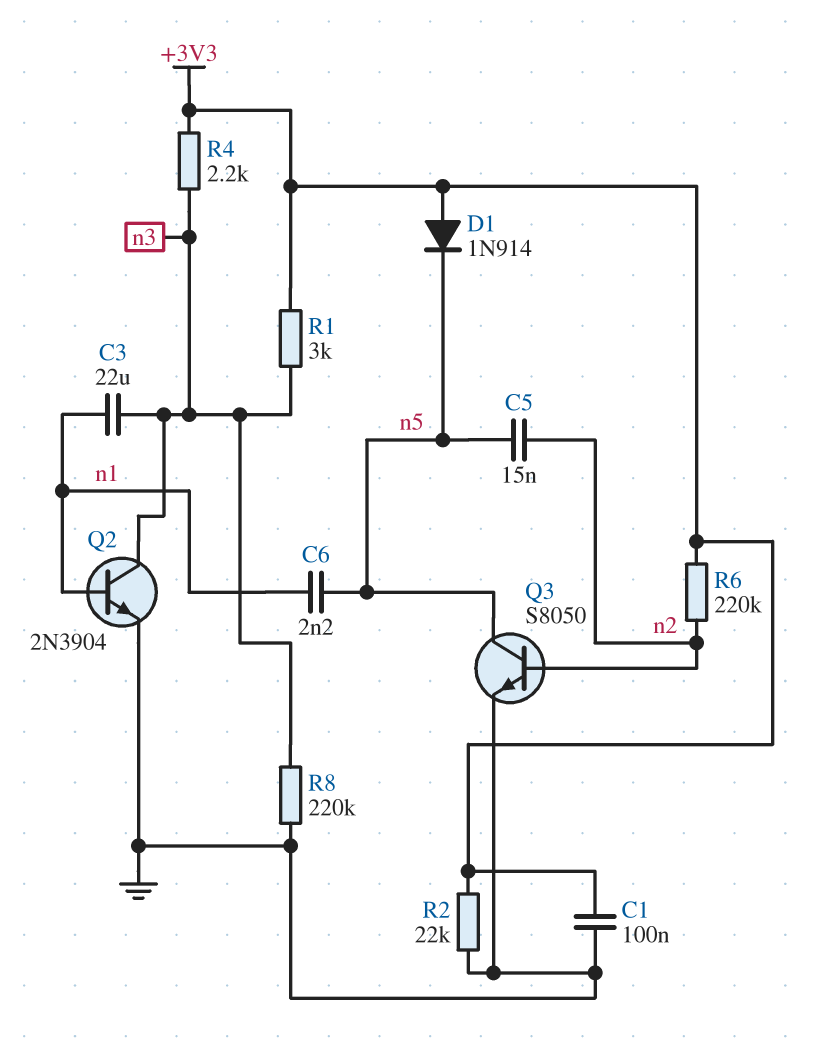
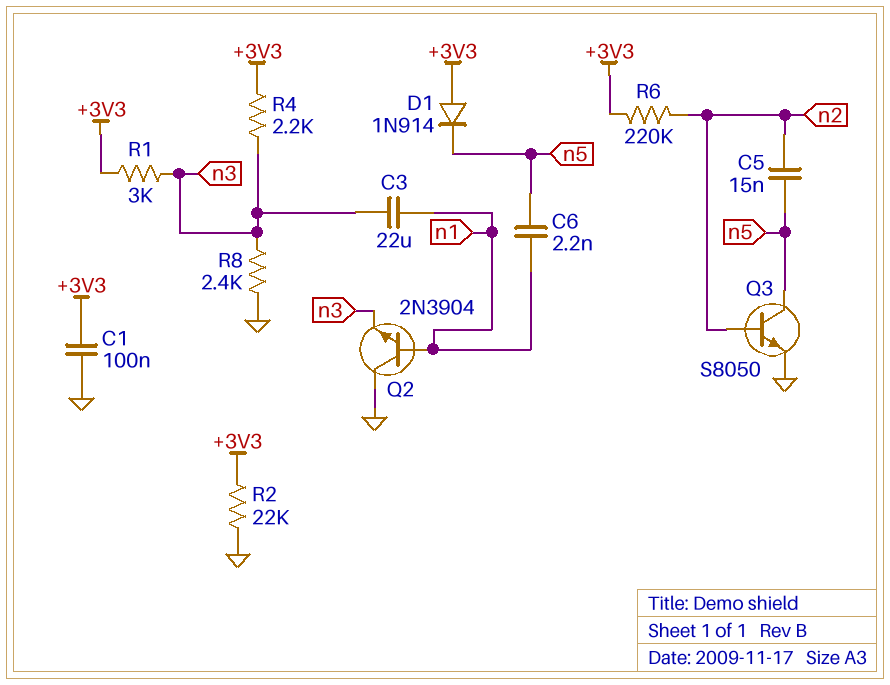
Q2: NPN 2N3904 (B n1, C n3, E GND) -> NPN 2N3904 (B n1, C GND, E n3)
R8: 220k (GND, n3) -> 2.4k (GND, n3)

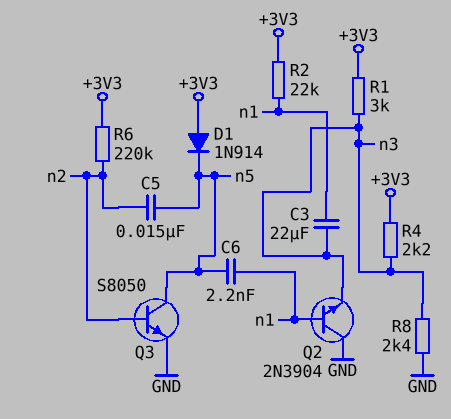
C1: 100nF (+3V3, GND) -> none
R2: 22k (+3V3, GND) -> 22k (+3V3, n1)

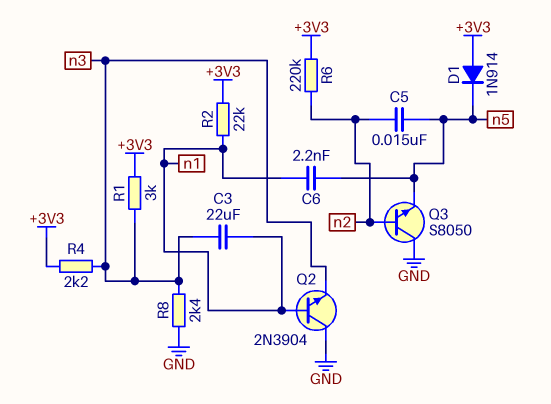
Q3: NPN S8050 (B n2, C n5, E GND) -> NPN S8050 (B n2, C GND, E n5)

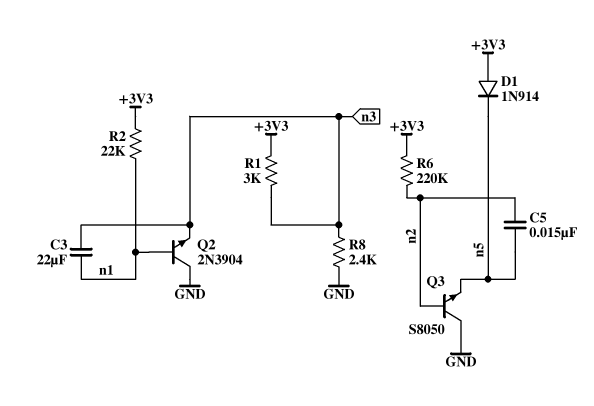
C6: 2.2nF (n1, n5) -> none
R4: 2.2k (+3V3, n3) -> none

